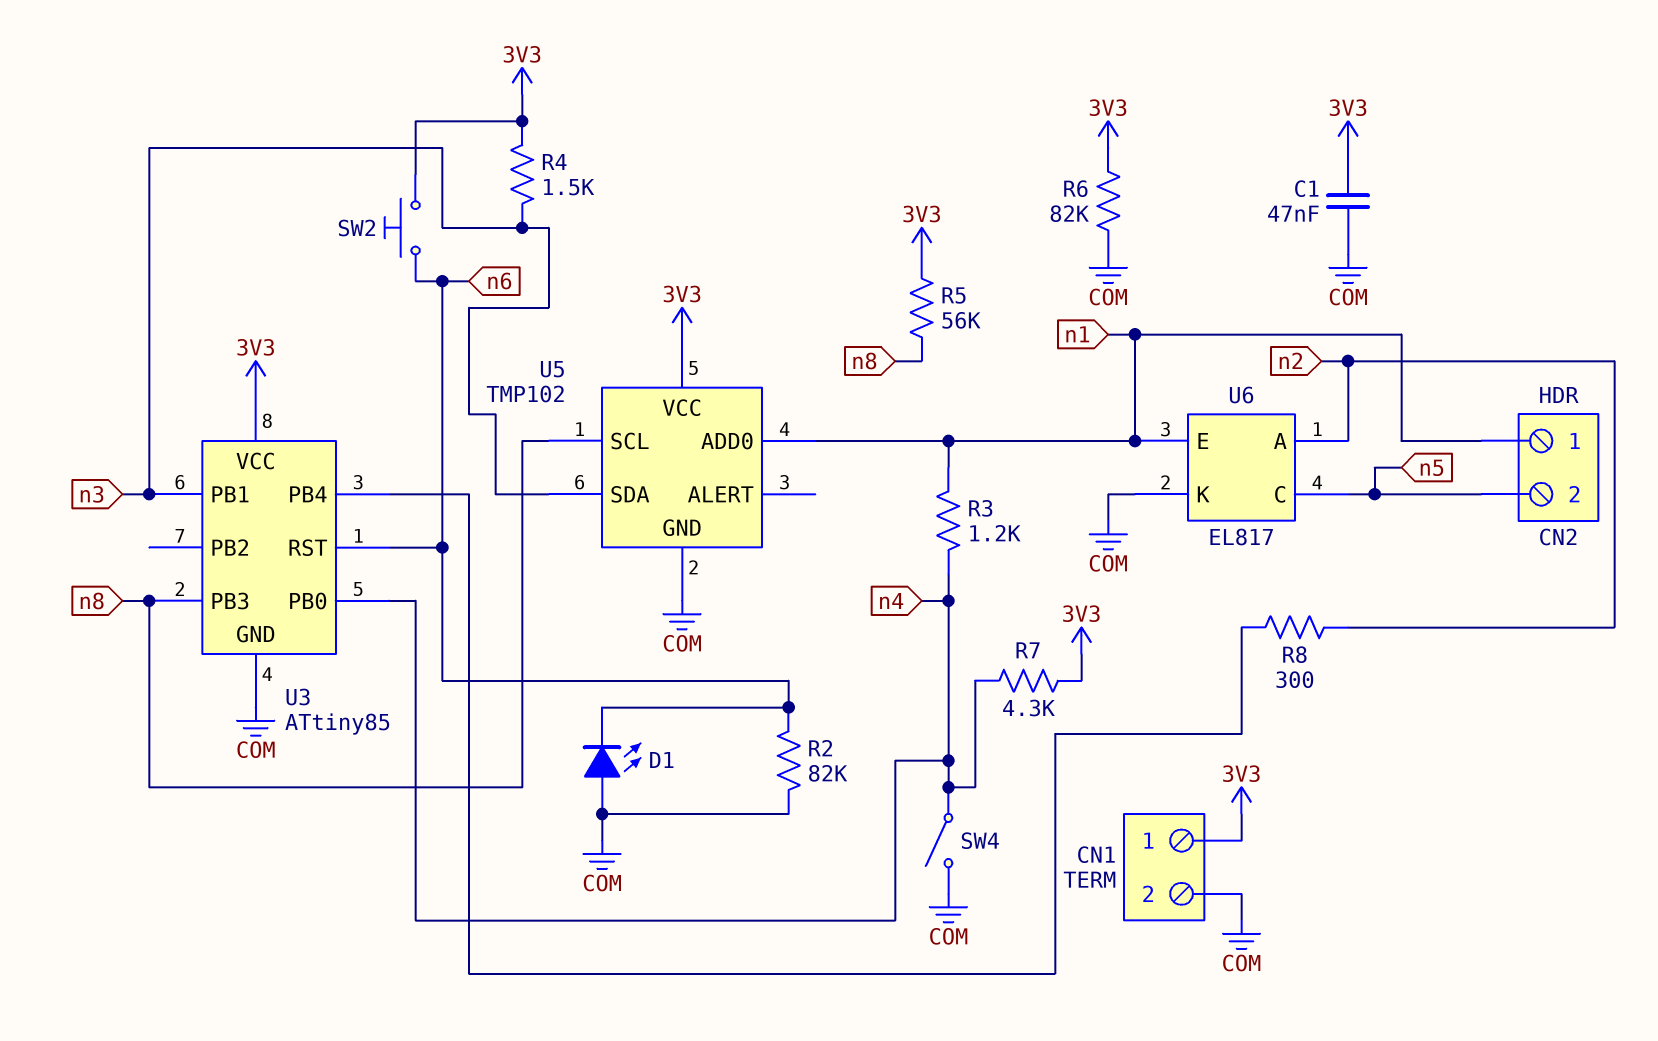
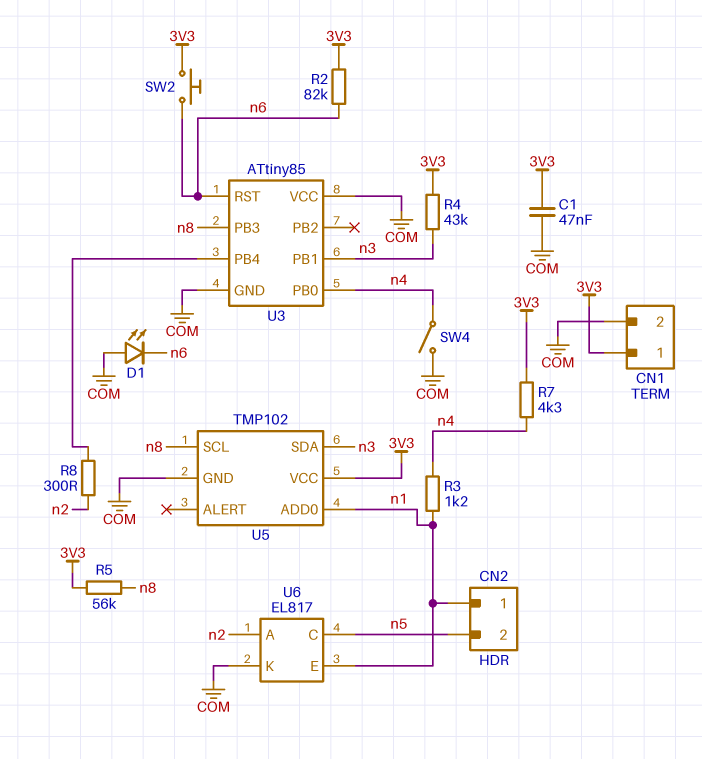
R2: 82k (COM, n6) -> 82k (3V3, n6)
R4: 1.5k (3V3, n3) -> 43k (3V3, n3)
R6: 82k (3V3, COM) -> none
U3 pin VCC: 3V3 -> COM

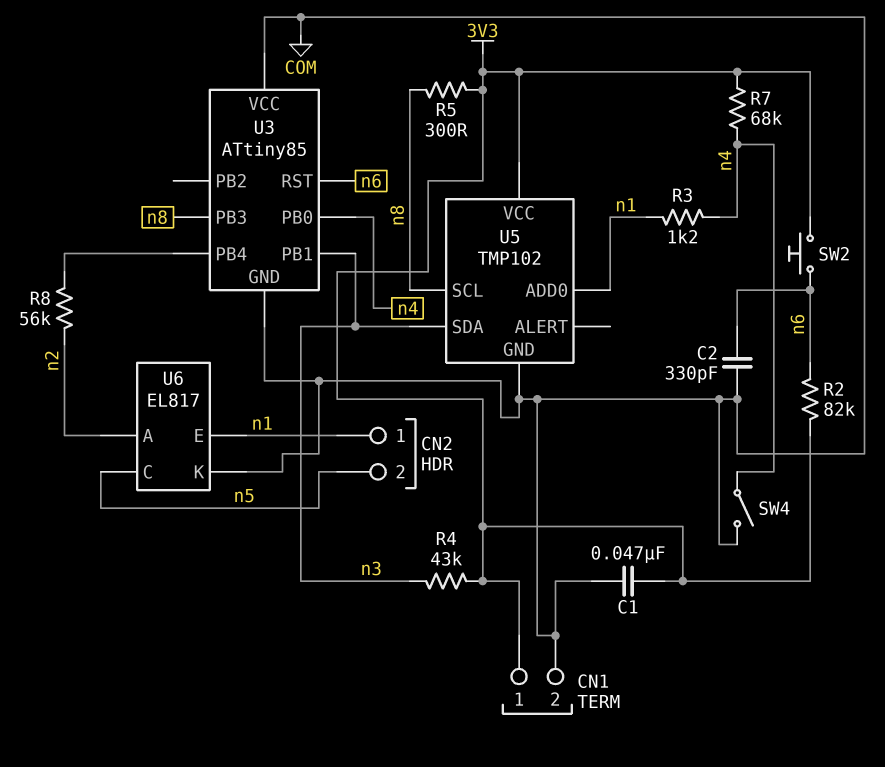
C2: none -> 330pF (COM, n6)
D1: LED (A COM, K n6) -> none
R5: 56k (3V3, n8) -> 300 (3V3, n8)
R7: 4.3k (3V3, n4) -> 68k (3V3, n4)
R8: 300 (U3/PB4, n2) -> 56k (U3/PB4, n2)

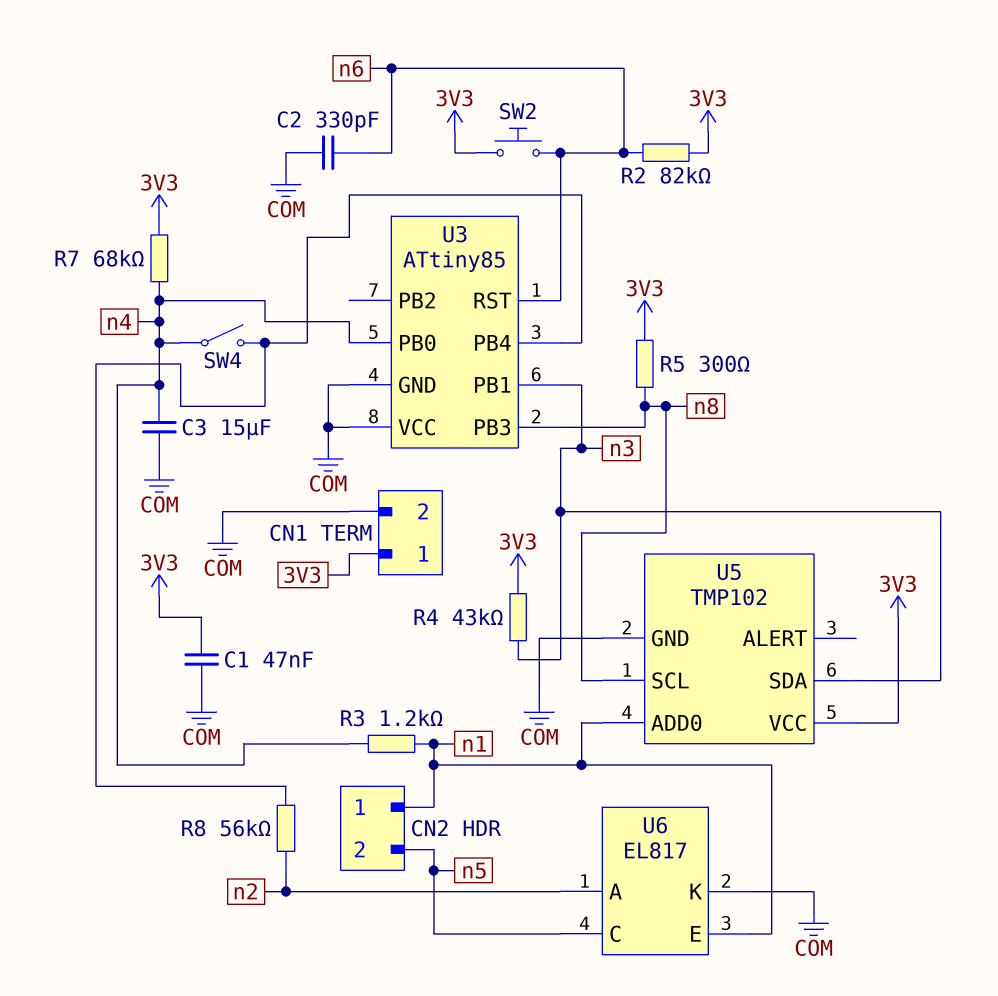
C3: none -> 15uF (COM, n4)
SW4: switch (COM, n4) -> switch (U3/PB4, n4)

